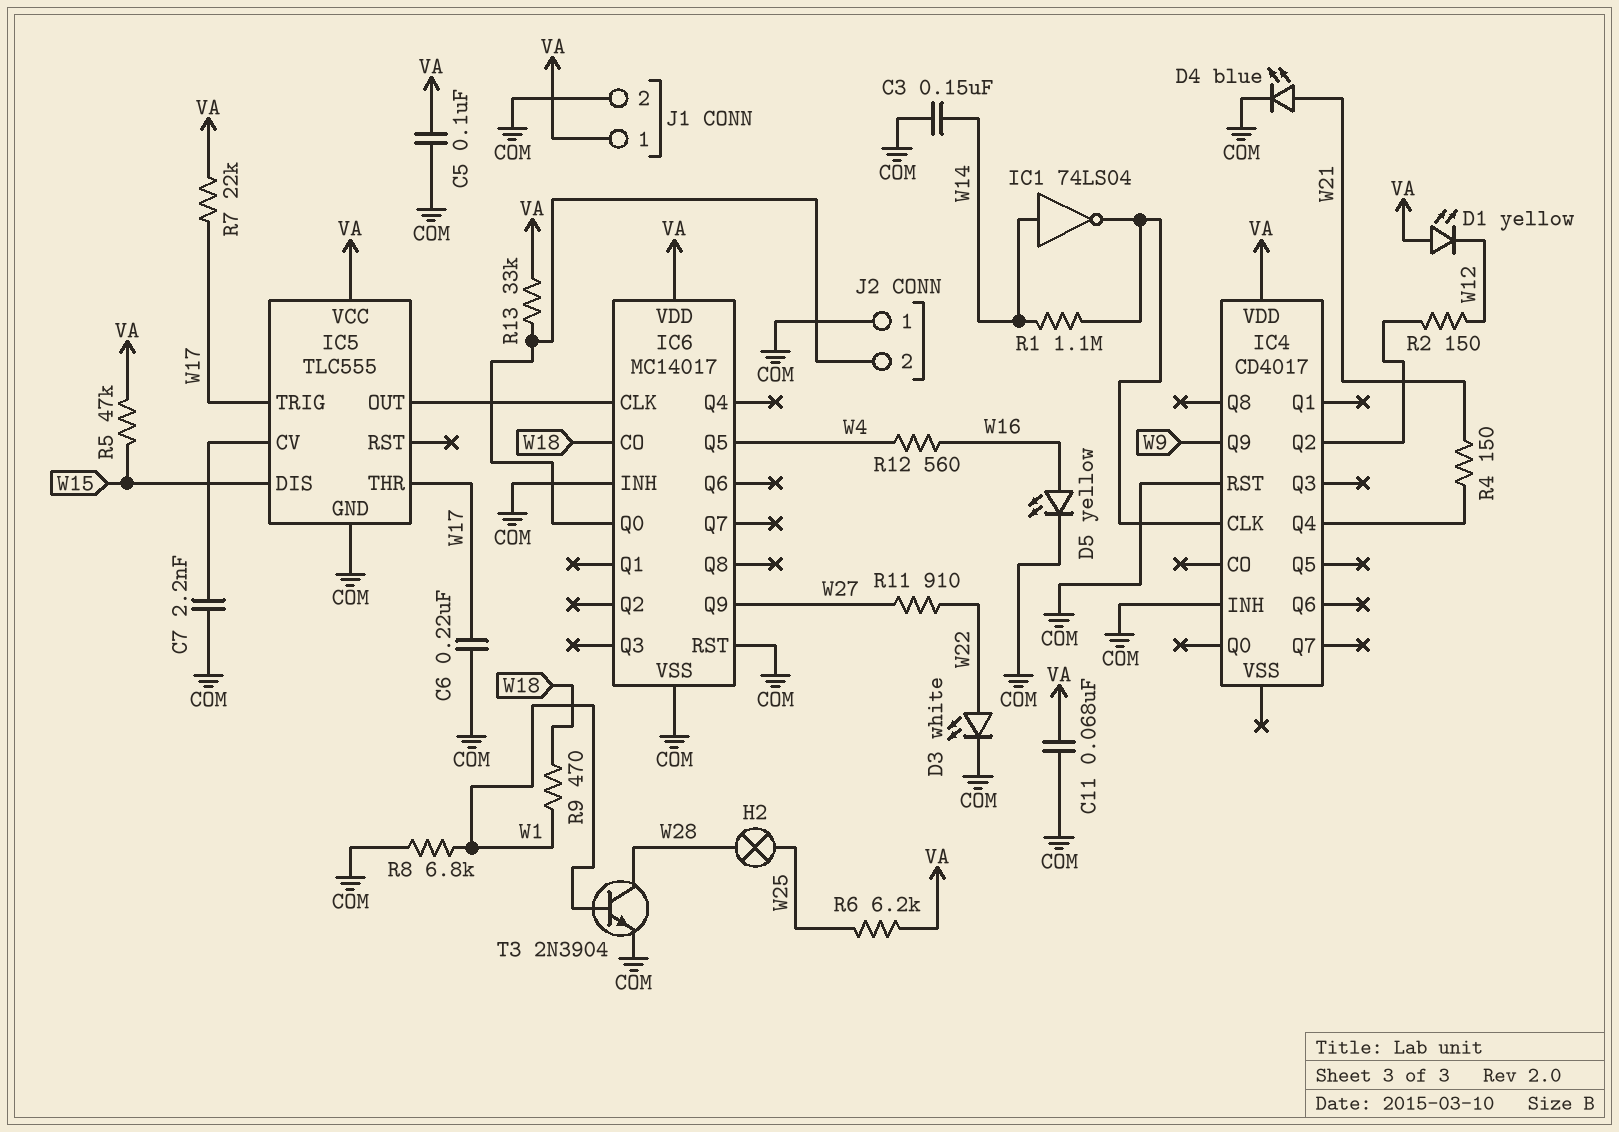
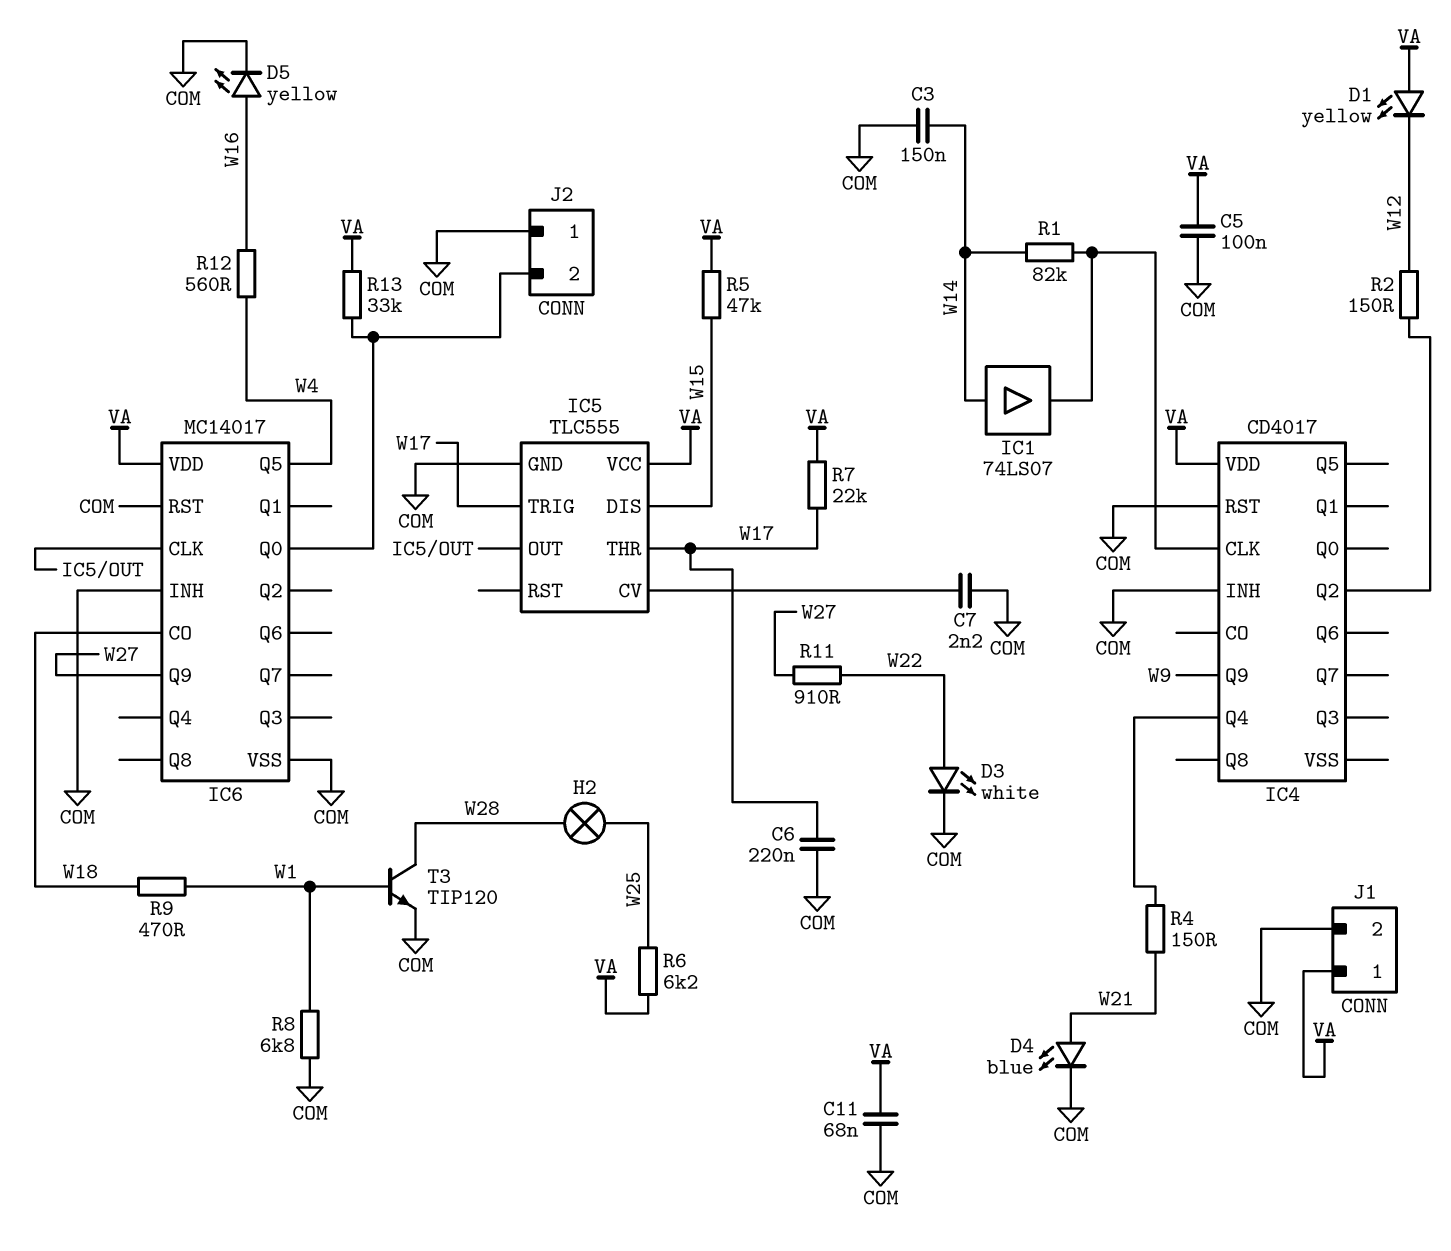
IC1: NOT 74LS04 (in W14, out IC4/CLK) -> buffer 74LS07 (in W14, out IC4/CLK)
R1: 1.1M (IC4/CLK, W14) -> 82k (IC4/CLK, W14)
T3: NPN 2N3904 (B W1, C W28, E COM) -> NPN TIP120 (B W1, C W28, E COM)

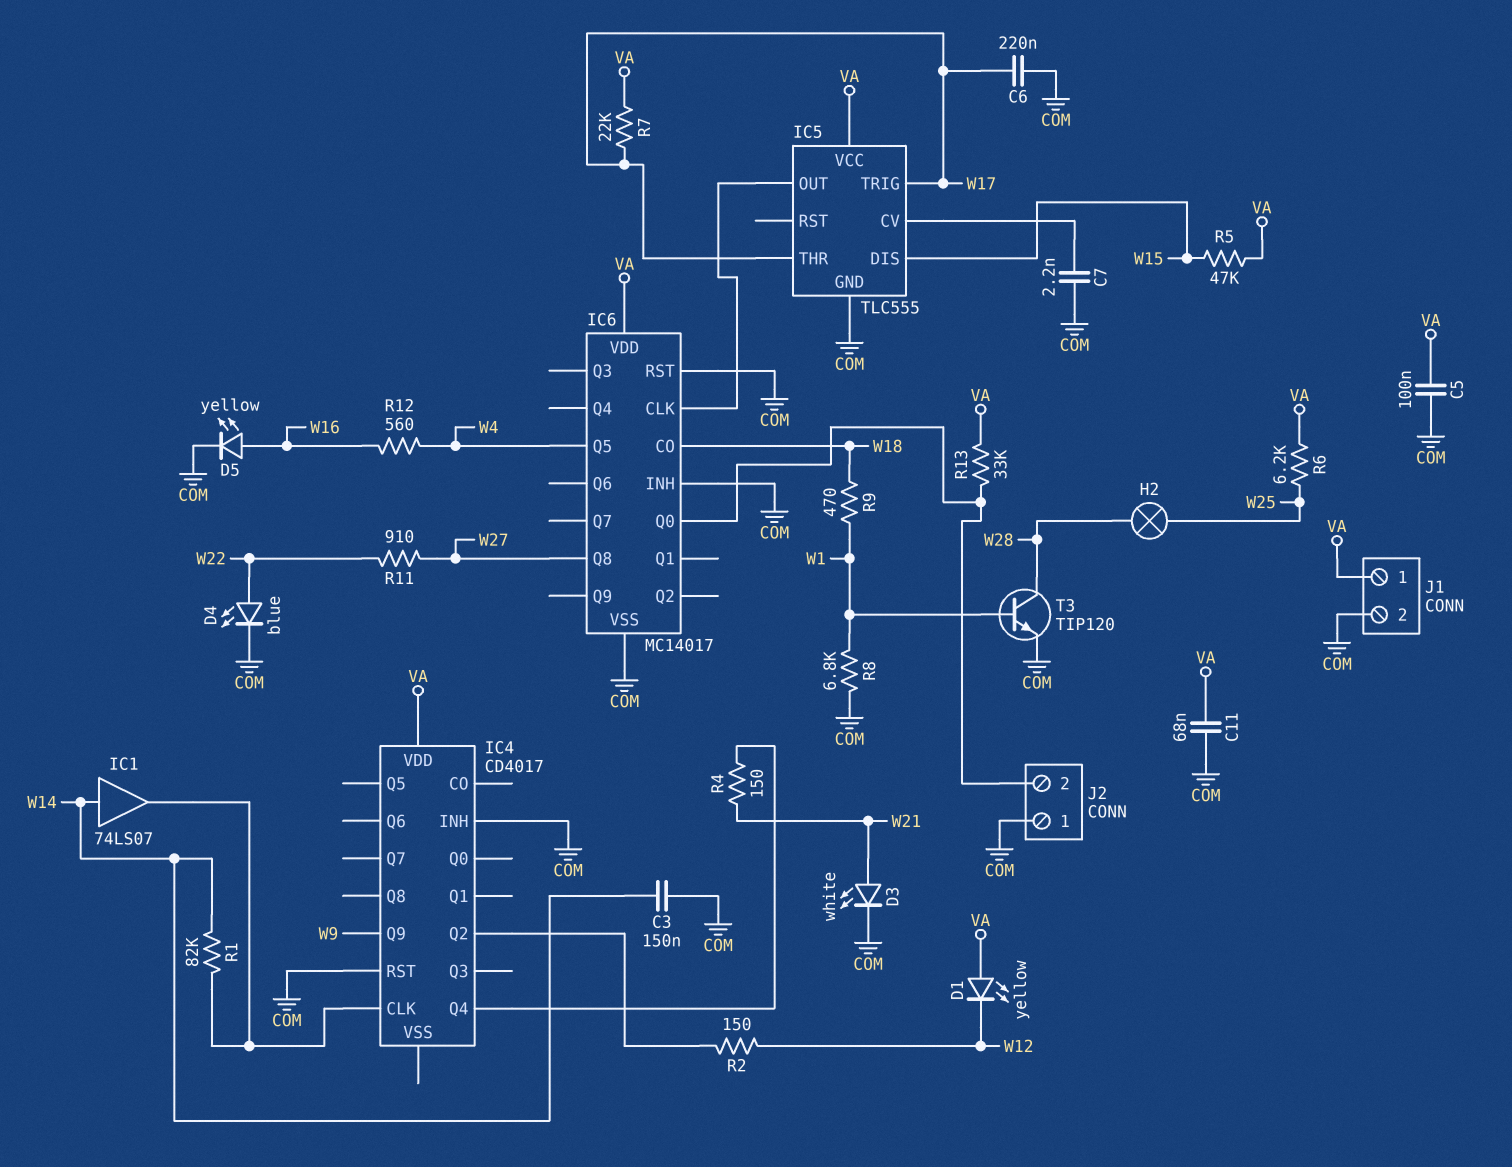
D3: LED white (A W22, K COM) -> LED white (A W21, K COM)
D4: LED blue (A W21, K COM) -> LED blue (A W22, K COM)
IC6 pin Q8: none -> W27
IC6 pin Q9: W27 -> none

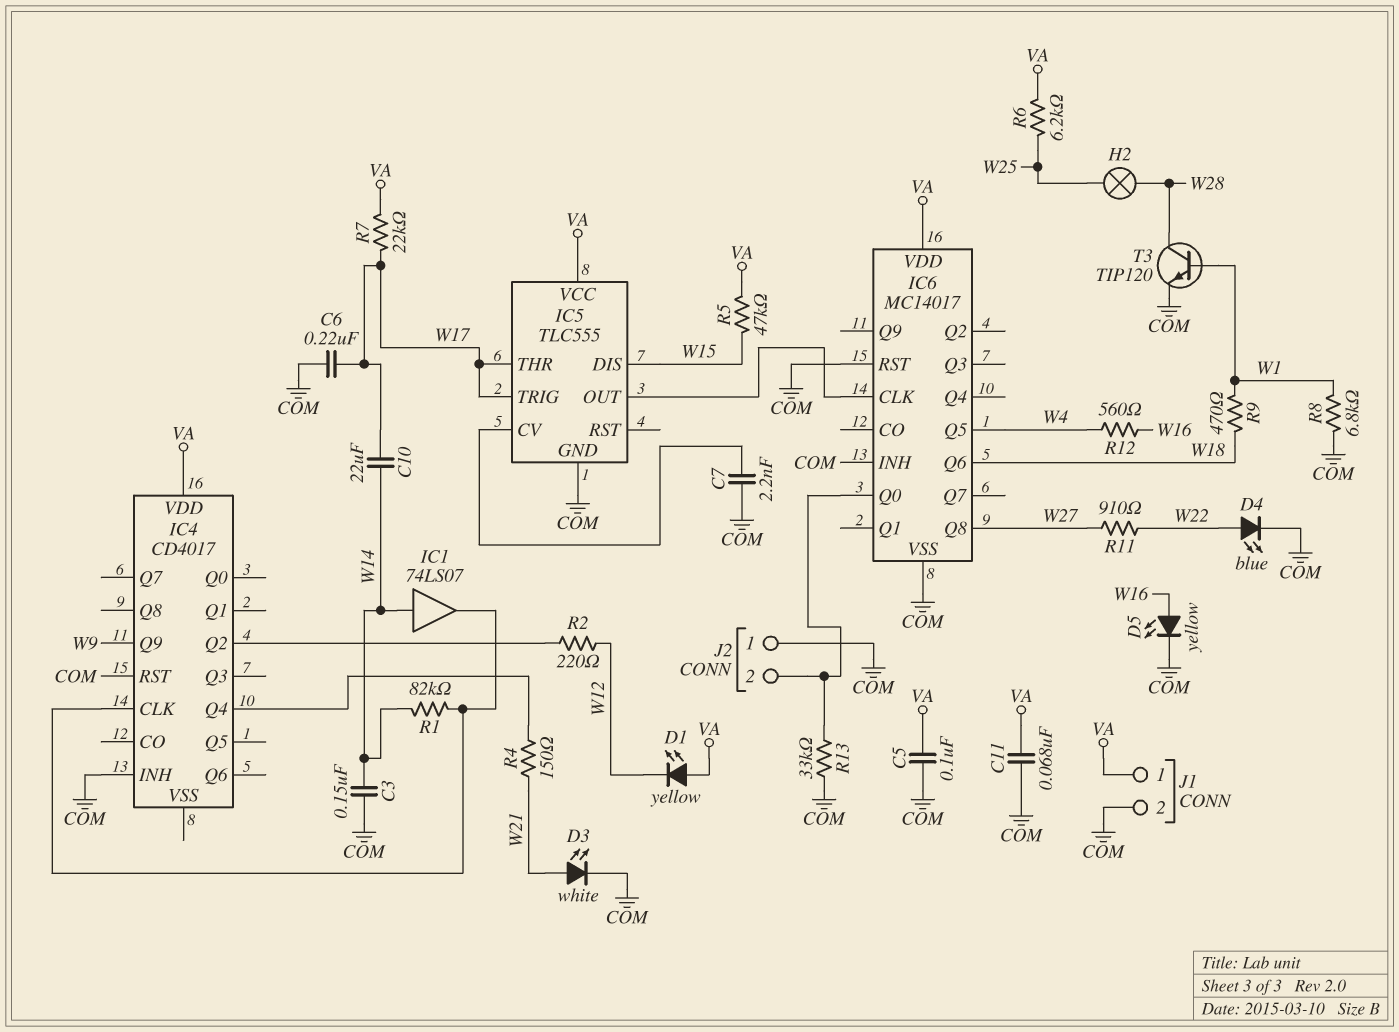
C10: none -> 22uF (W14, W17)
IC6 pin CO: W18 -> none
IC6 pin Q6: none -> W18
R2: 150 (IC4/Q2, W12) -> 220 (IC4/Q2, W12)
R13: 33k (IC6/Q0, VA) -> 33k (COM, IC6/Q0)

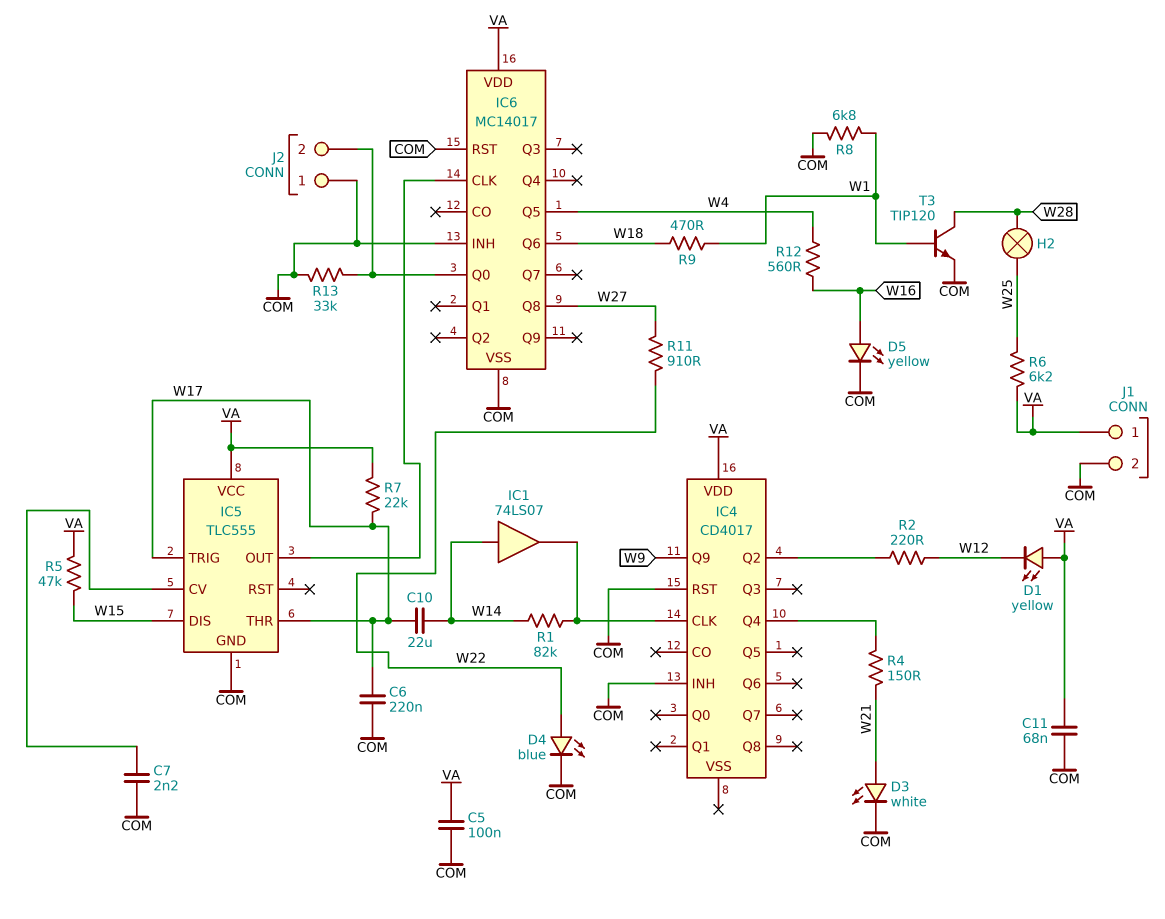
C3: 150nF (COM, W14) -> none

